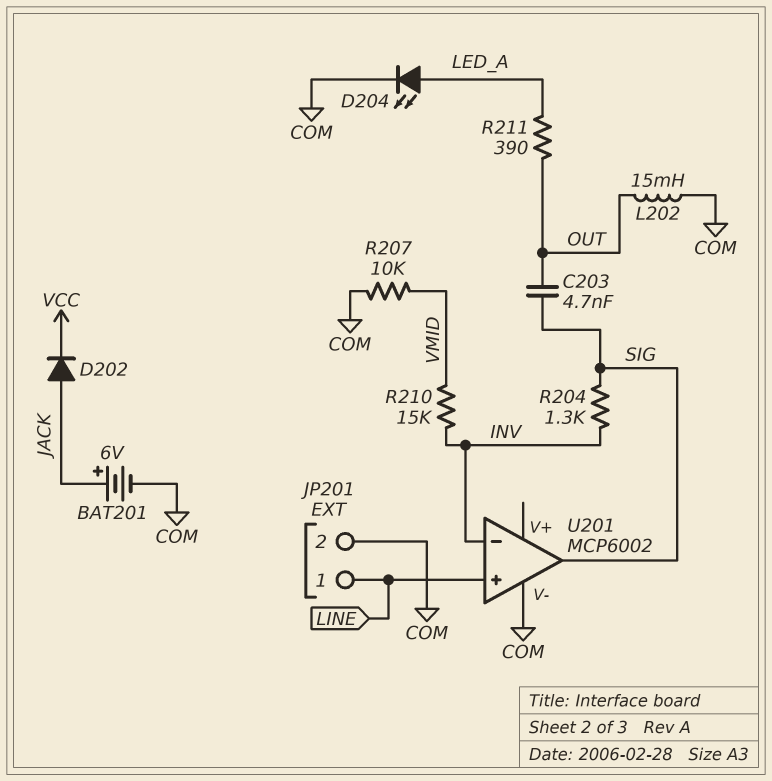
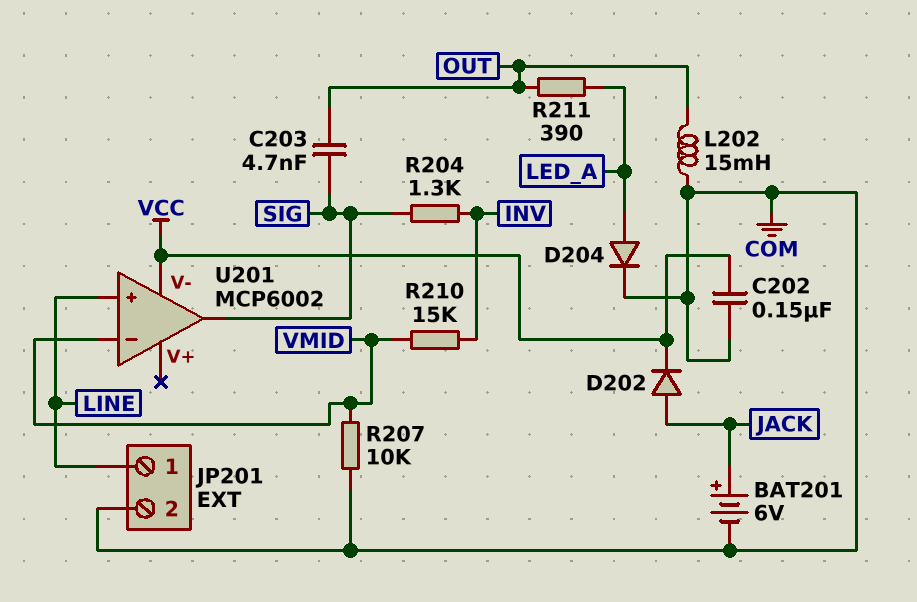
C202: none -> 150nF (COM, VCC)
D204: LED (A LED_A, K COM) -> diode (A LED_A, K COM)
U201 pin V-: COM -> VCC
U201 pin in-: INV -> VMID

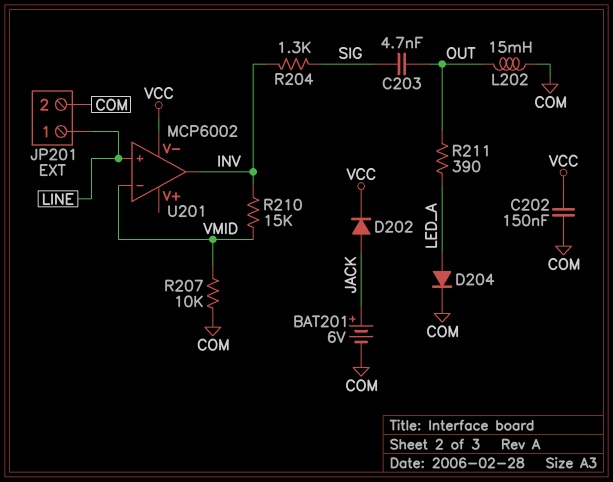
U201 pin out: SIG -> INV

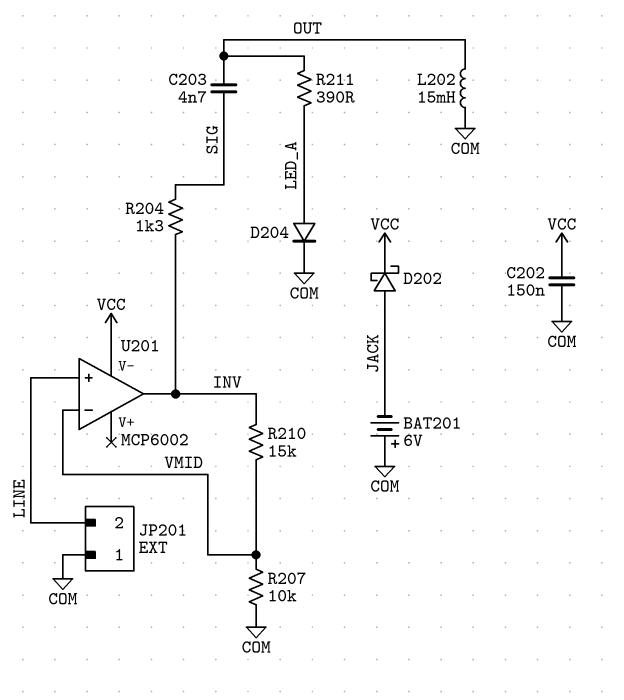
BAT201: 6V (plus JACK, minus COM) -> 6V (plus COM, minus JACK)
D202: diode (A JACK, K VCC) -> schottky (A JACK, K VCC)
JP201 pin 1: LINE -> COM
JP201 pin 2: COM -> LINE

